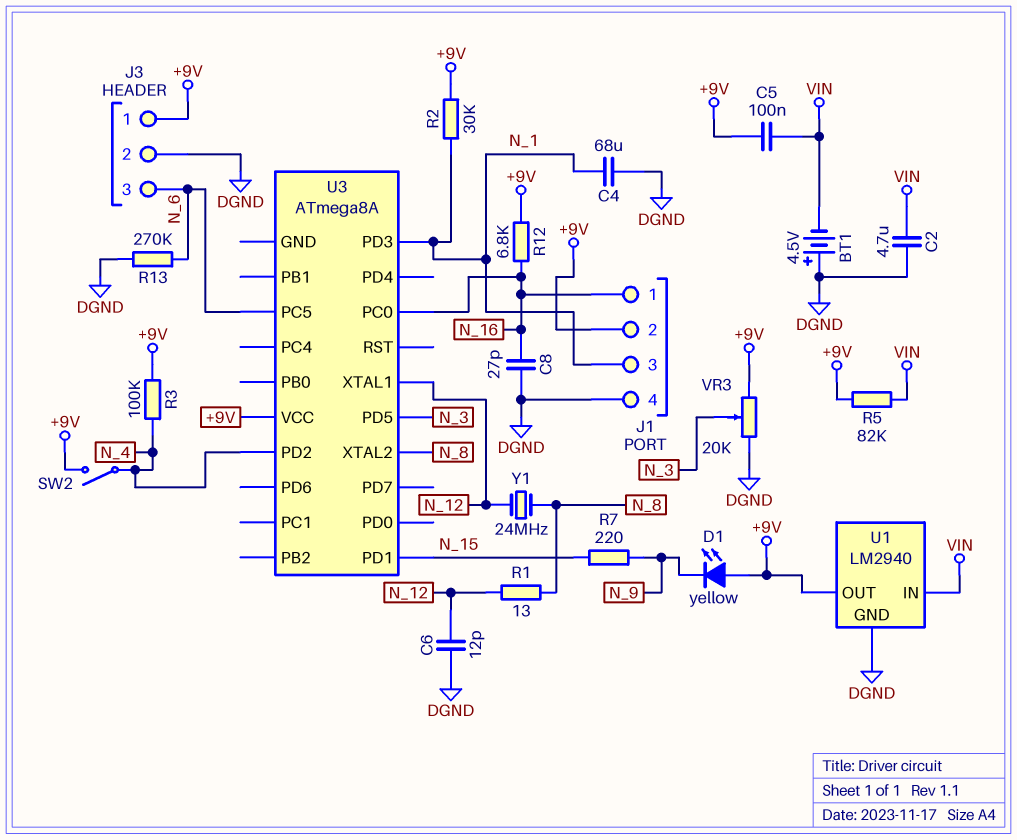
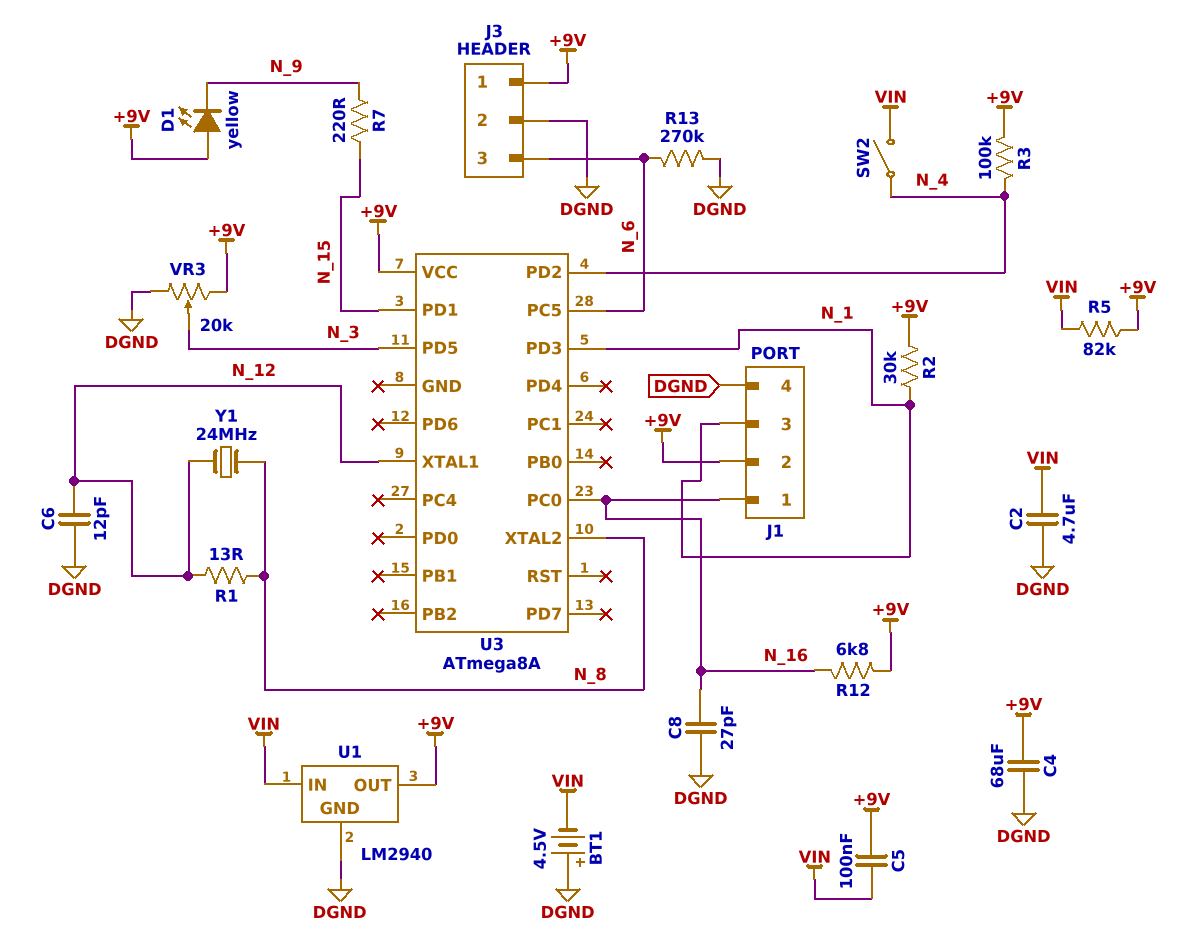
C4: 68uF (DGND, N_1) -> 68uF (+9V, DGND)
SW2: switch (+9V, N_4) -> switch (N_4, VIN)

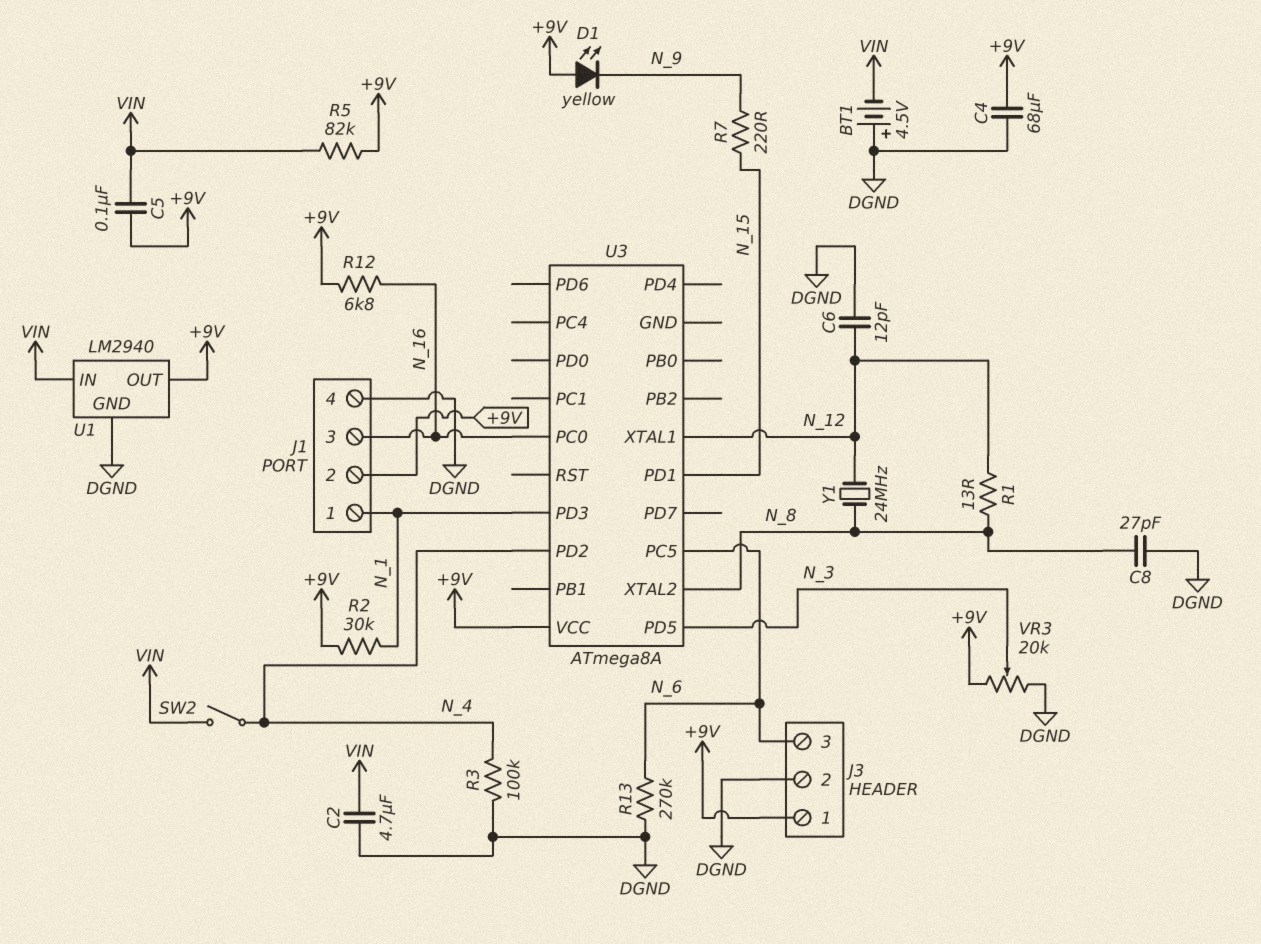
C8: 27pF (DGND, N_16) -> 27pF (DGND, N_8)
J1 pin 1: N_16 -> N_1
J1 pin 3: N_1 -> N_16
R3: 100k (+9V, N_4) -> 100k (DGND, N_4)

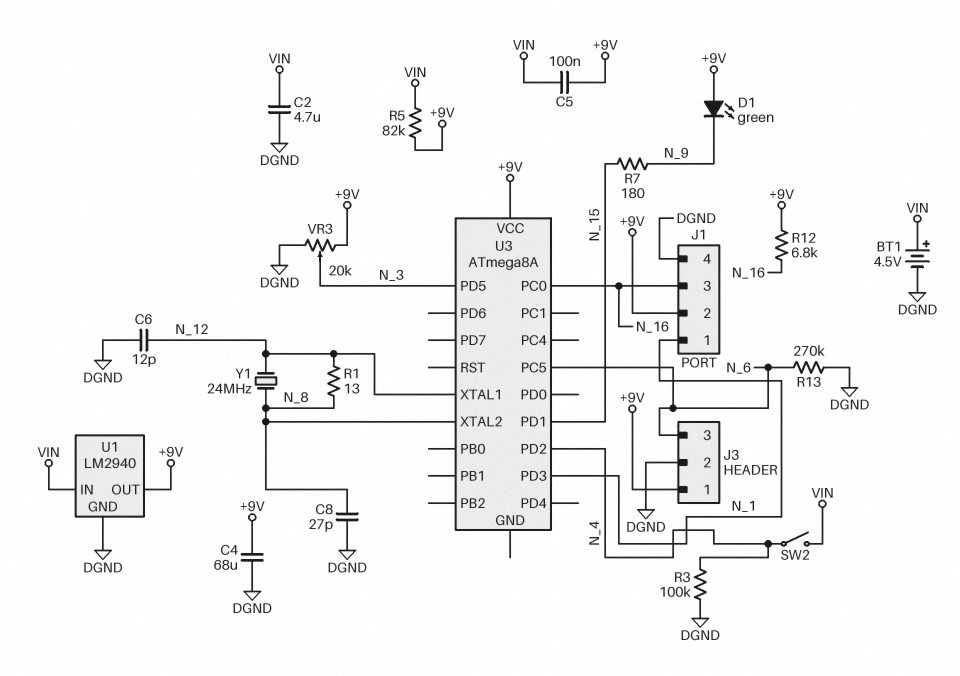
BT1: 4.5V (plus DGND, minus VIN) -> 4.5V (plus VIN, minus DGND)
D1: LED yellow (A +9V, K N_9) -> LED green (A +9V, K N_9)
R2: 30k (+9V, N_1) -> none
R7: 220 (N_9, N_15) -> 180 (N_9, N_15)

